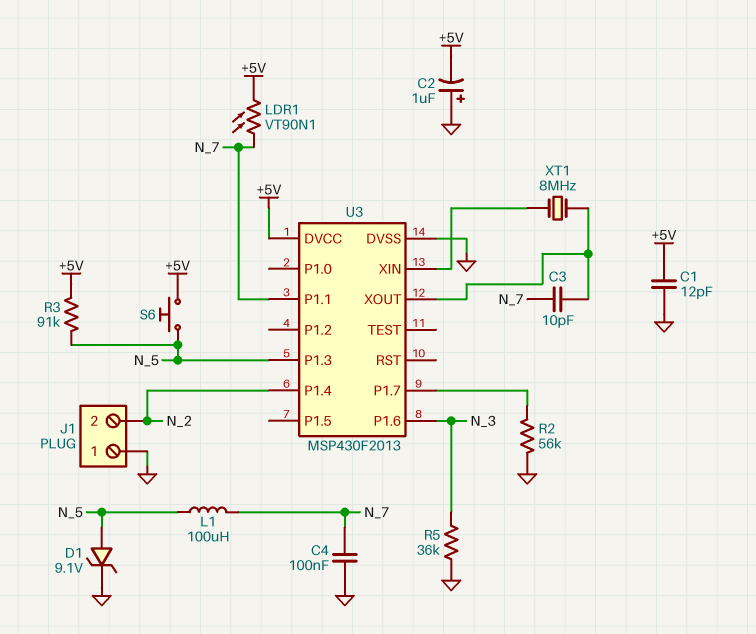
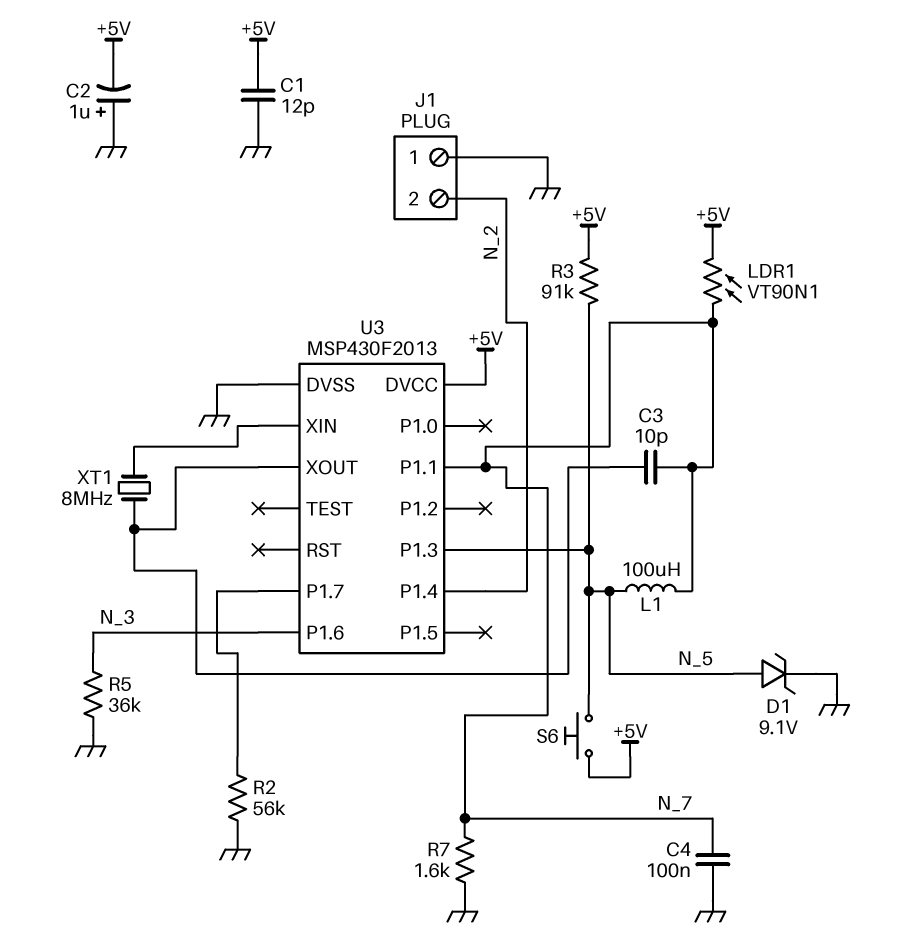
R7: none -> 1.6k (GND, N_7)

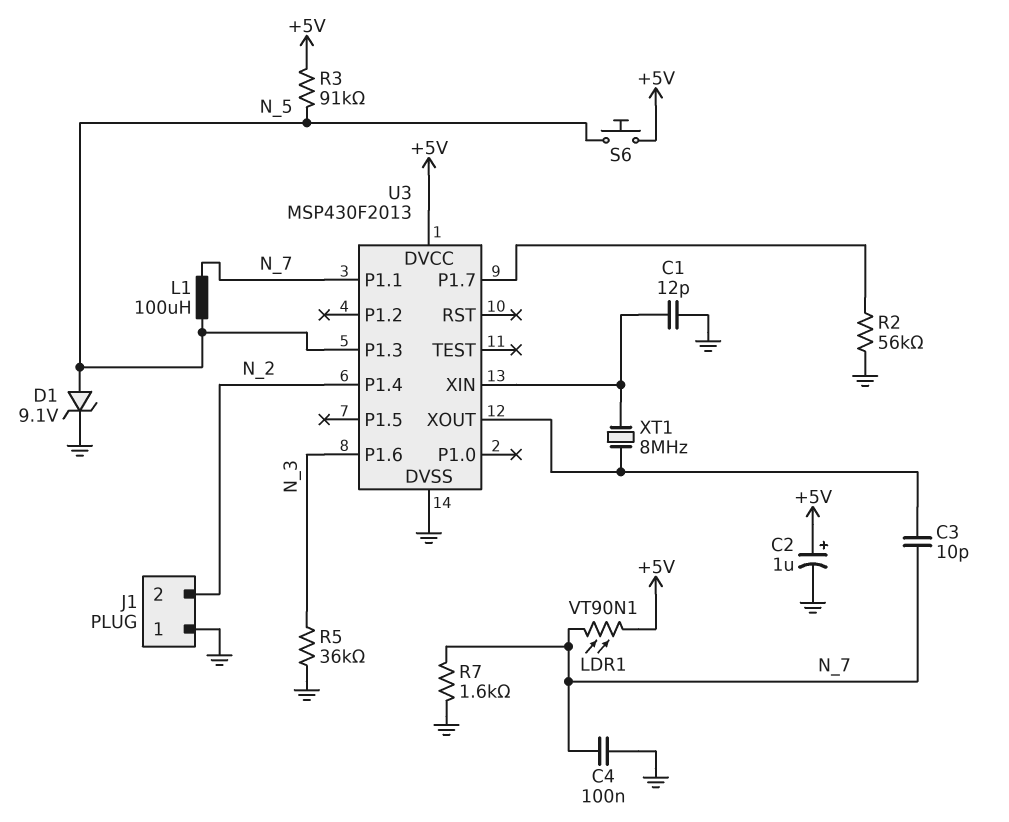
C1: 12pF (+5V, GND) -> 12pF (GND, U3/XIN)
C2: 1uF (plus GND, minus +5V) -> 1uF (plus +5V, minus GND)

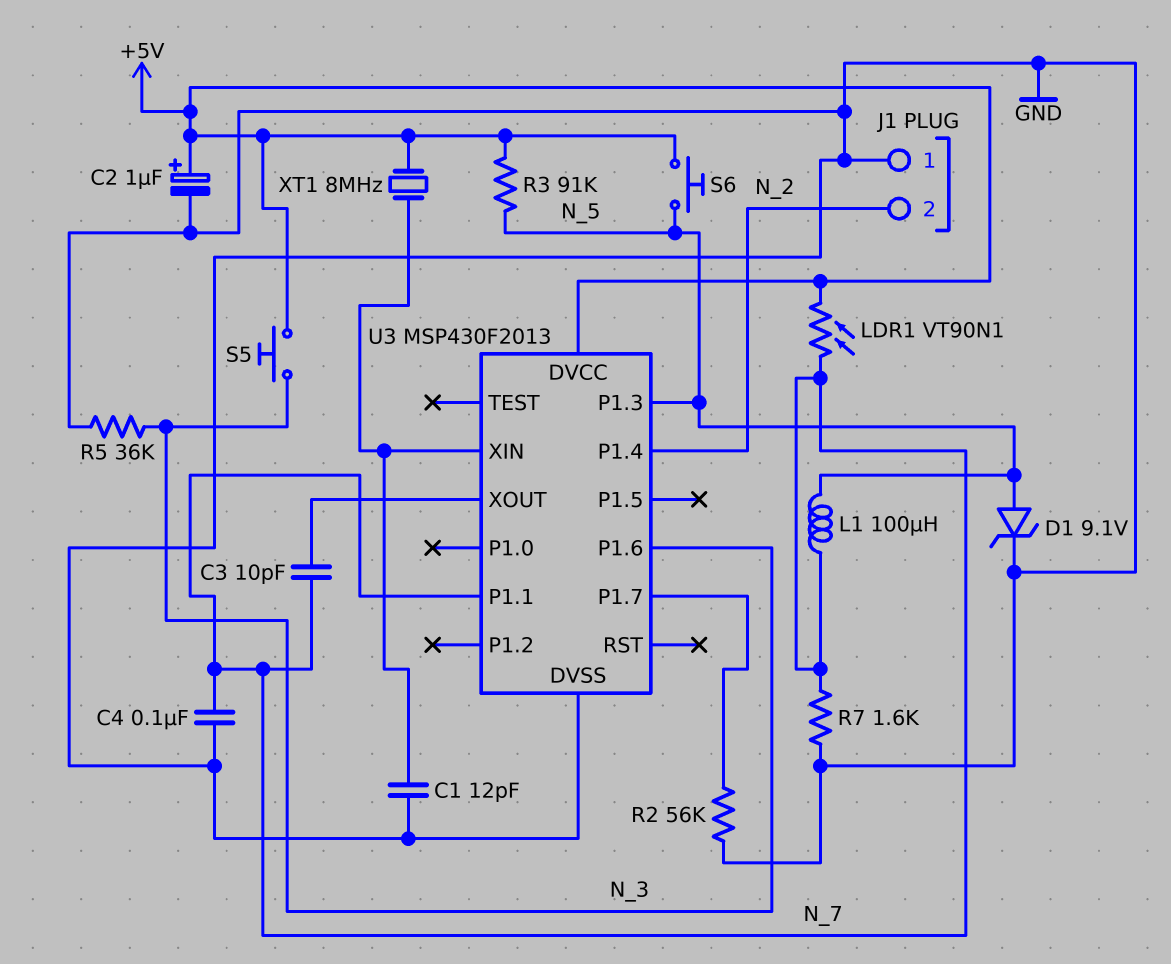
S5: none -> button (+5V, N_3)
XT1: 8MHz (U3/XIN, U3/XOUT) -> 8MHz (+5V, U3/XIN)

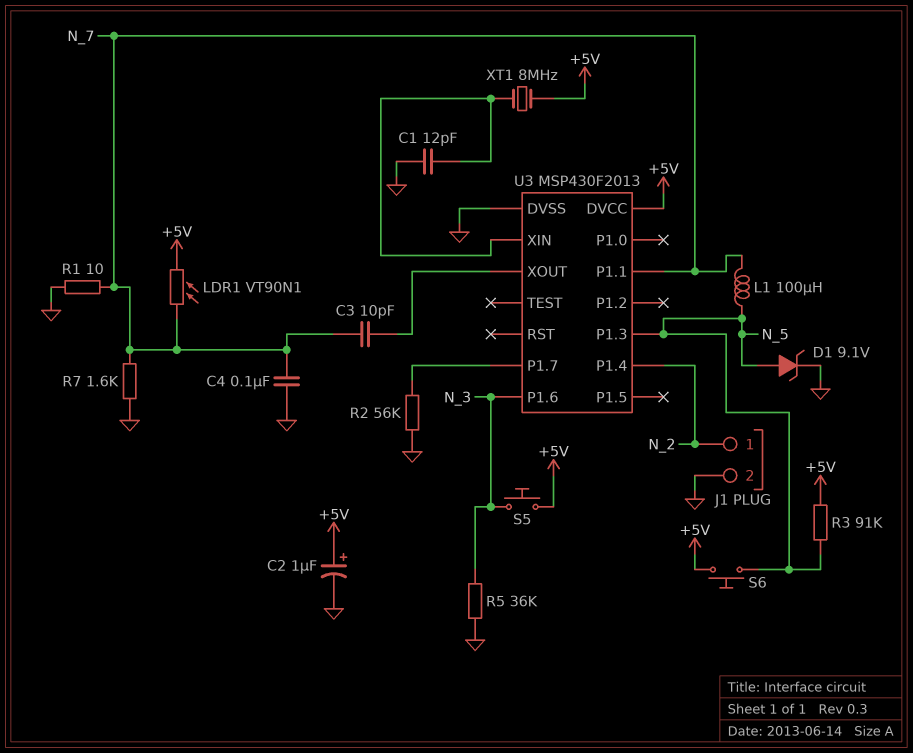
J1 pin 1: GND -> N_2
J1 pin 2: N_2 -> GND
R1: none -> 10 (GND, N_7)

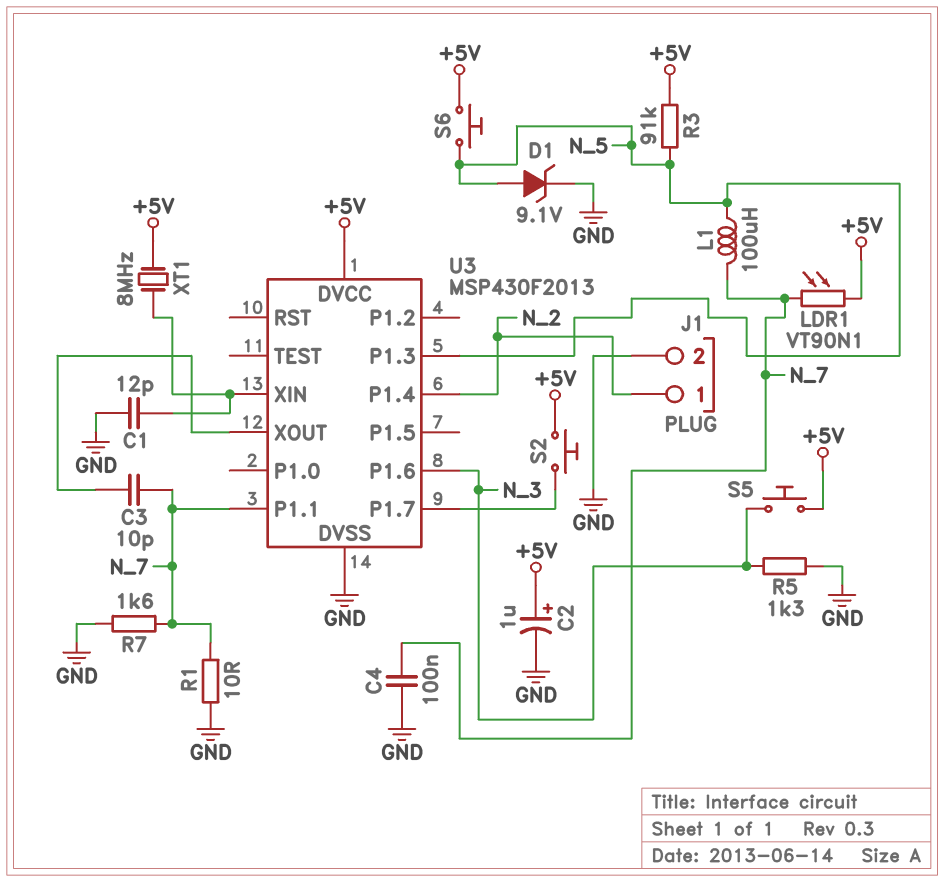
R2: 56k (GND, U3/P1.7) -> none
R5: 36k (GND, N_3) -> 1.3k (GND, N_3)
S2: none -> button (+5V, U3/P1.7)

